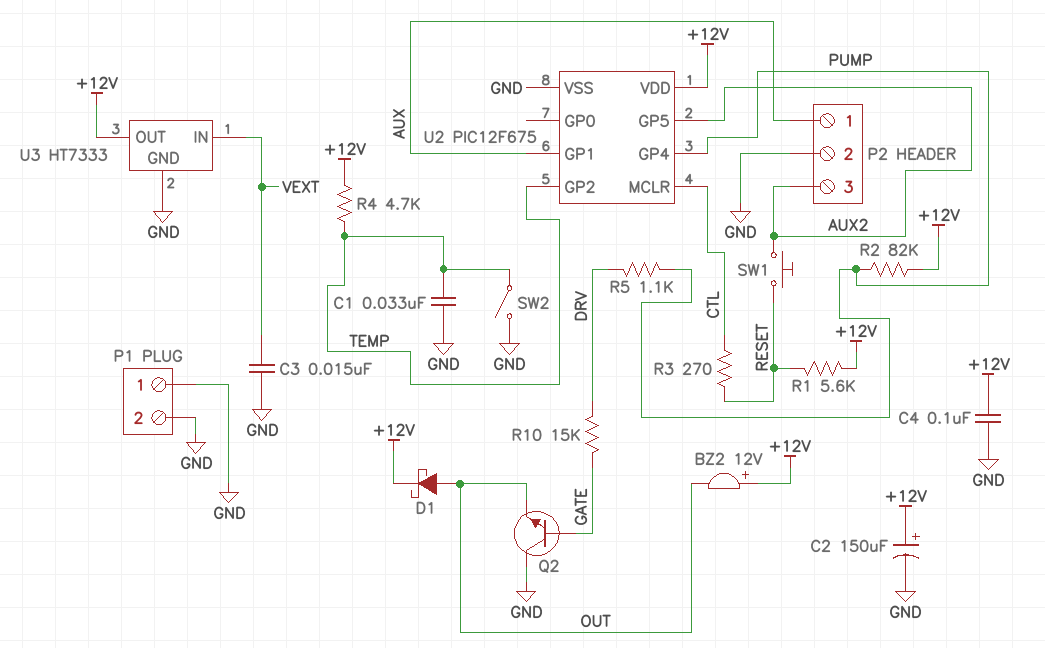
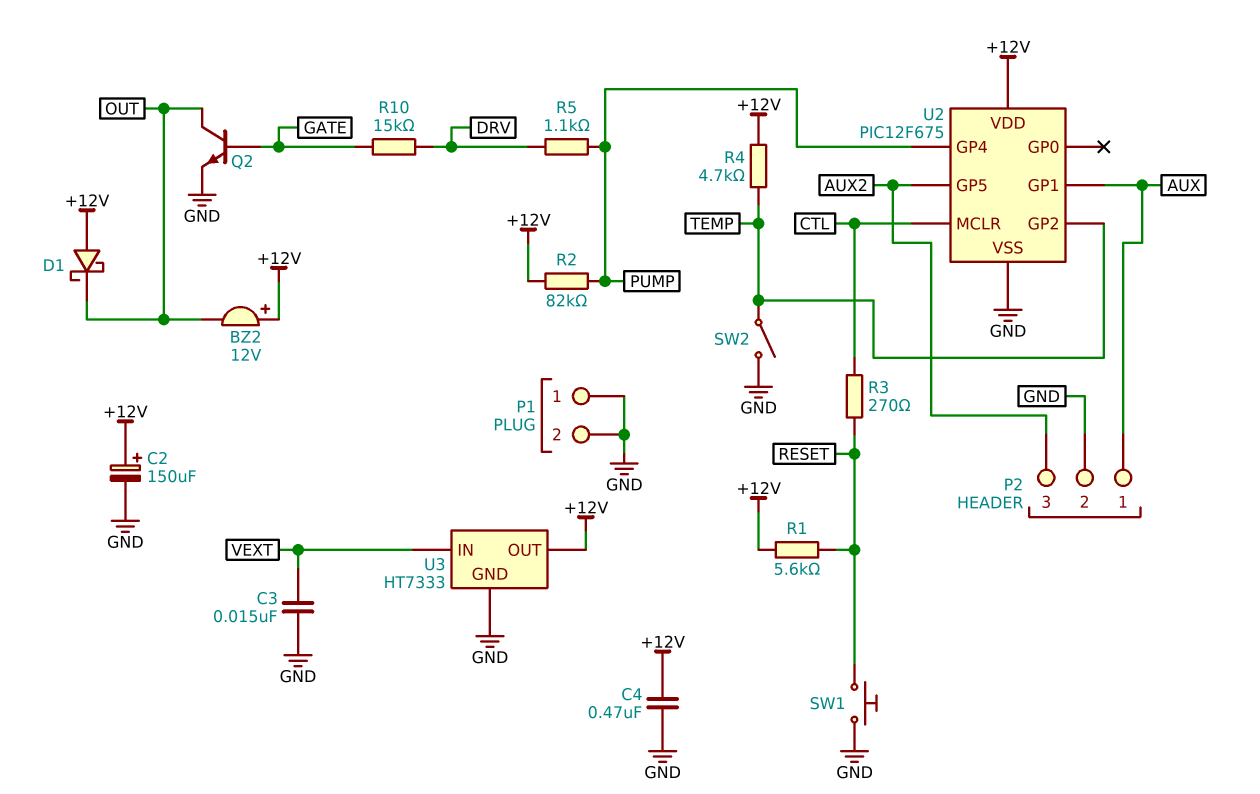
C1: 33nF (GND, TEMP) -> none
C4: 100nF (+12V, GND) -> 470nF (+12V, GND)
D1: schottky (A OUT, K +12V) -> schottky (A +12V, K OUT)
Q2: NPN (B GATE, C GND, E OUT) -> NPN (B GATE, C OUT, E GND)
SW1: button (AUX2, RESET) -> button (GND, RESET)

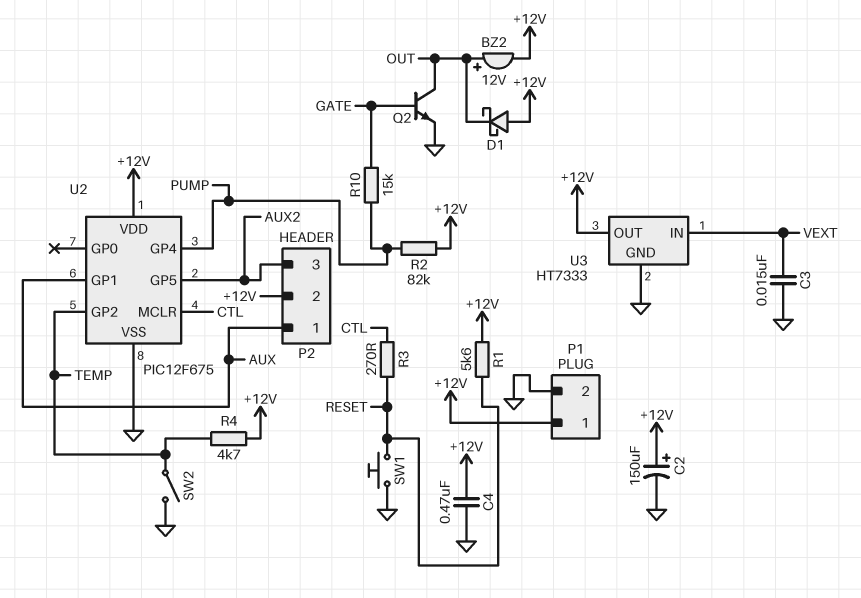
BZ2: buzzer 12V (plus +12V, minus OUT) -> buzzer 12V (plus OUT, minus +12V)
P1 pin 1: GND -> +12V
P2 pin 2: GND -> +12V
R5: 1.1k (DRV, PUMP) -> none
R10: 15k (DRV, GATE) -> 15k (GATE, PUMP)

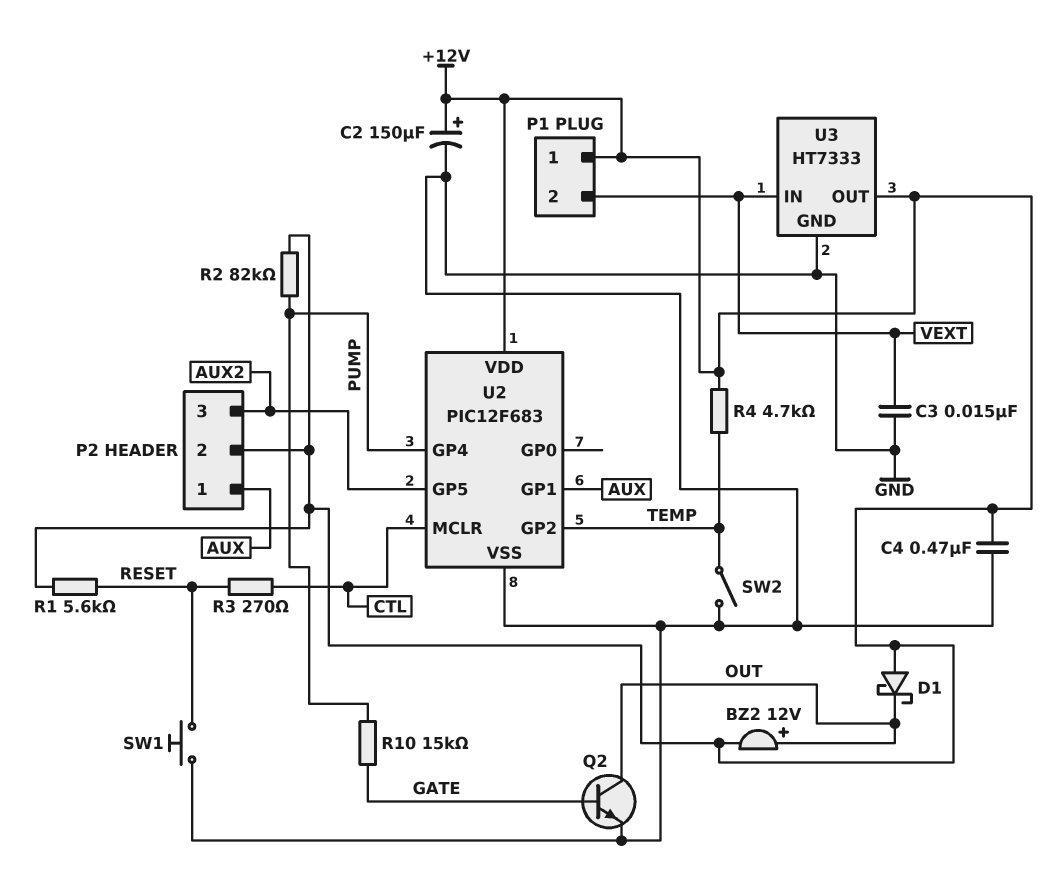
P1 pin 2: GND -> VEXT
U2: PIC12F675 -> PIC12F683

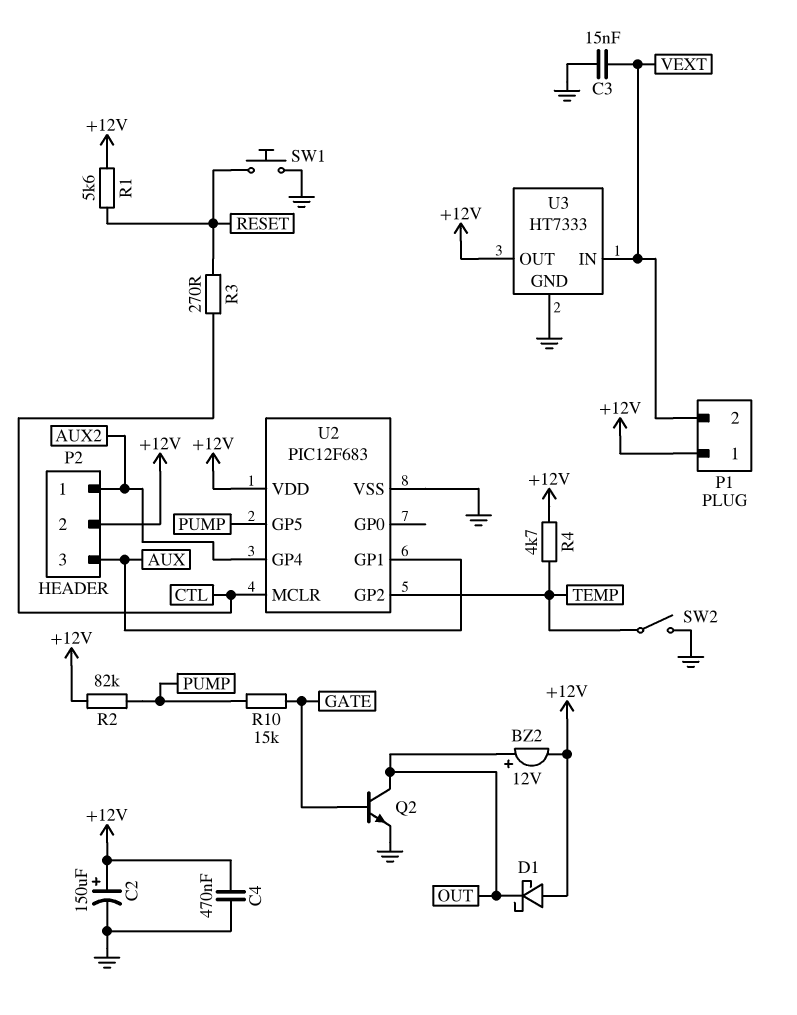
P2 pin 1: AUX -> AUX2
P2 pin 3: AUX2 -> AUX
U2 pin GP4: PUMP -> AUX2
U2 pin GP5: AUX2 -> PUMP

